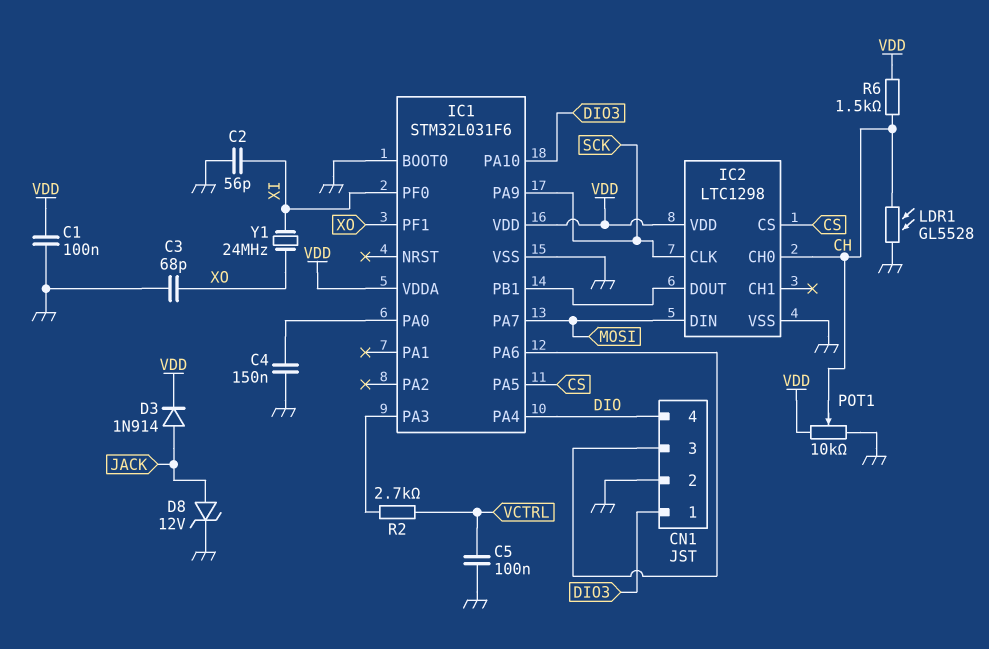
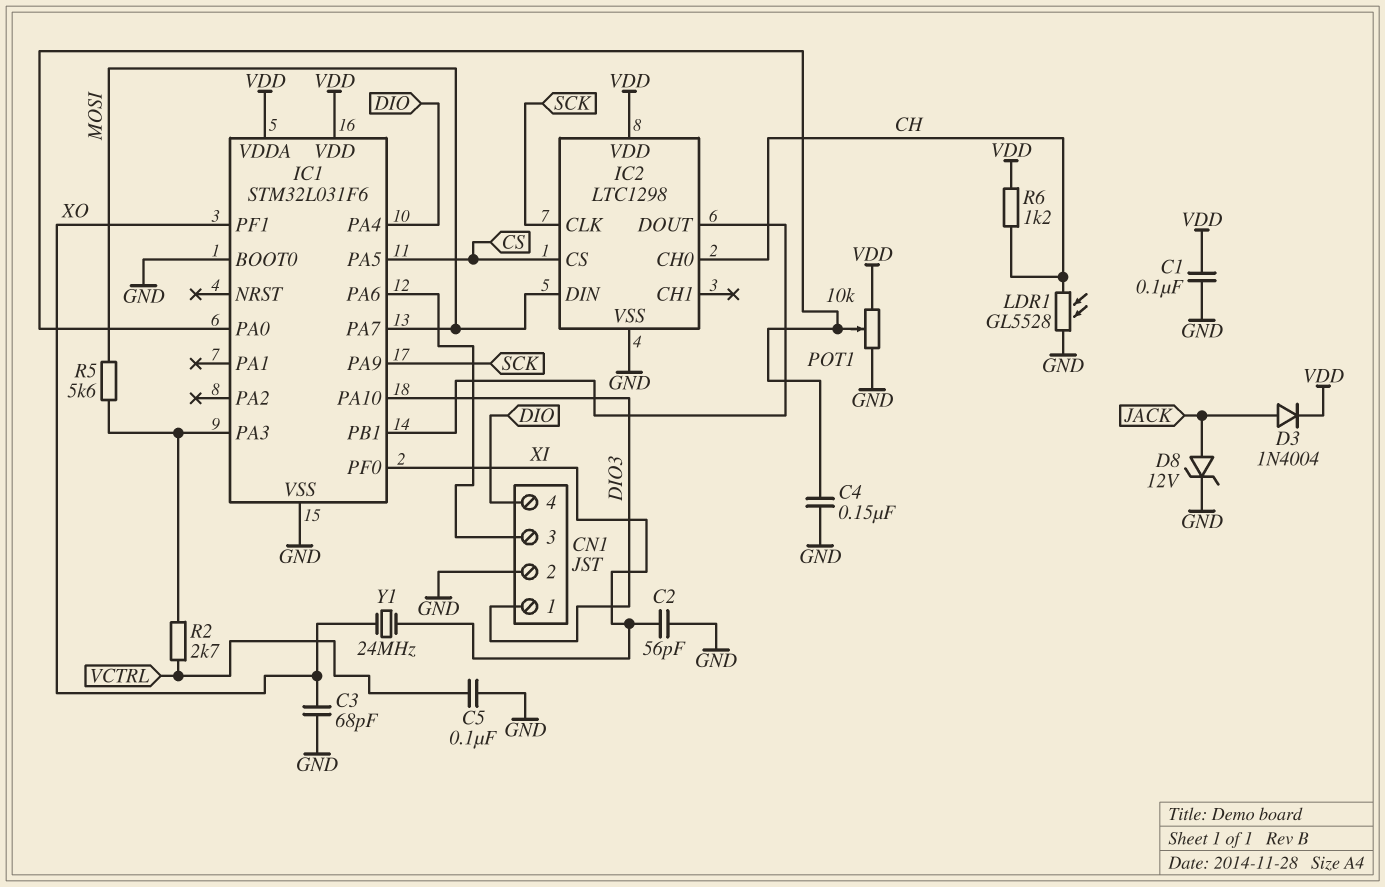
D3: diode 1N914 (A JACK, K VDD) -> diode 1N4004 (A JACK, K VDD)
POT1: 10k (GND, VDD, wiper CH) -> 10k (GND, VDD, wiper IC1/PA0)
R5: none -> 5.6k (IC1/PA3, MOSI)
R6: 1.5k (CH, VDD) -> 1.2k (CH, VDD)

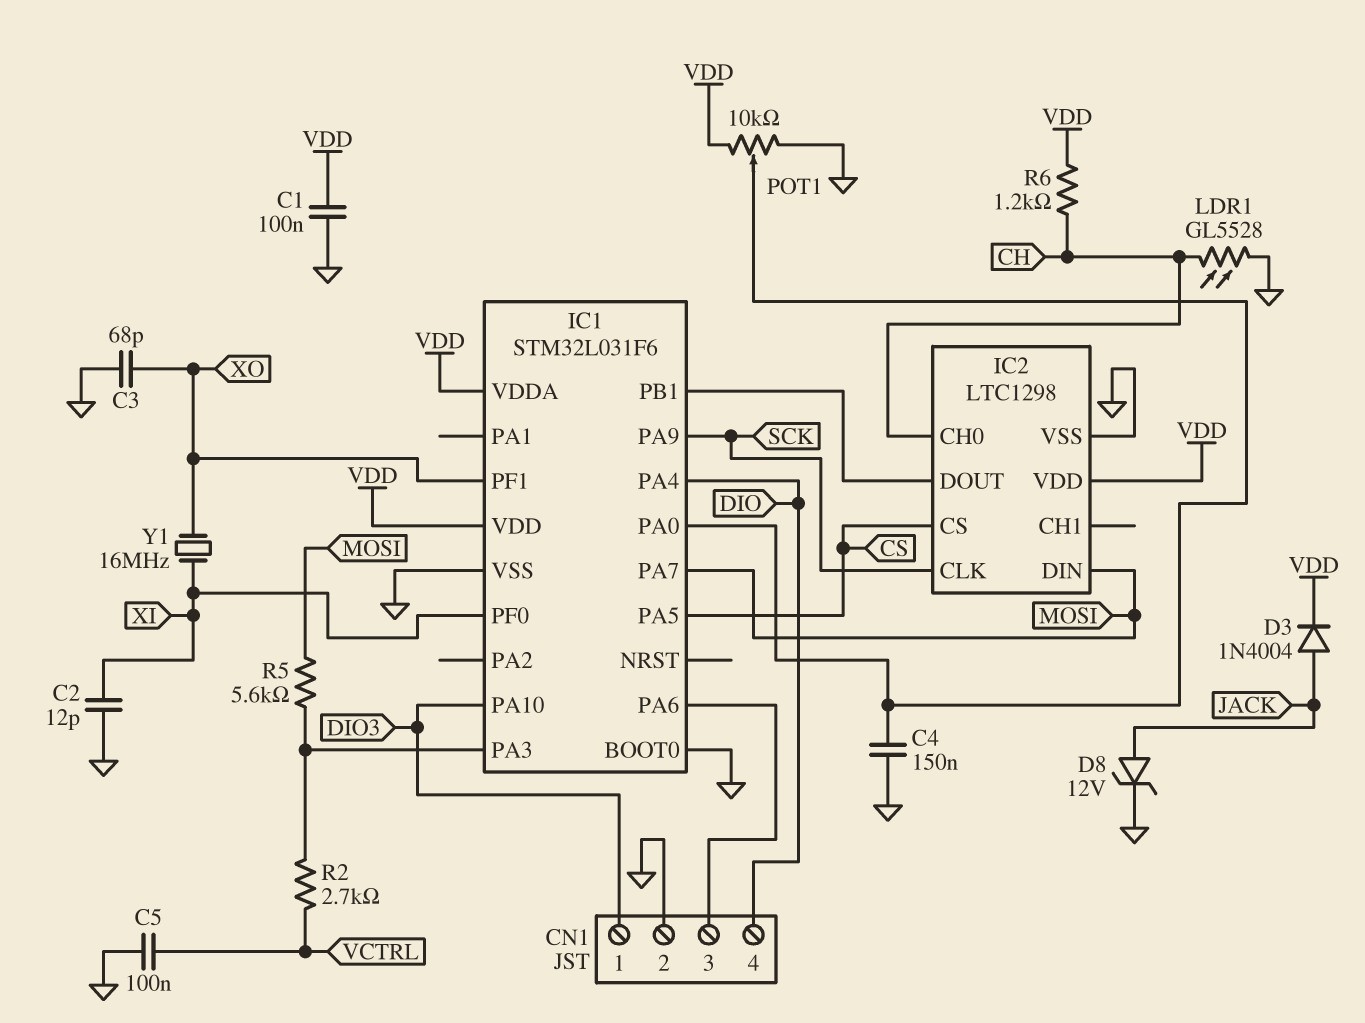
C2: 56pF (GND, XI) -> 12pF (GND, XI)
Y1: 24MHz (XI, XO) -> 16MHz (XI, XO)

